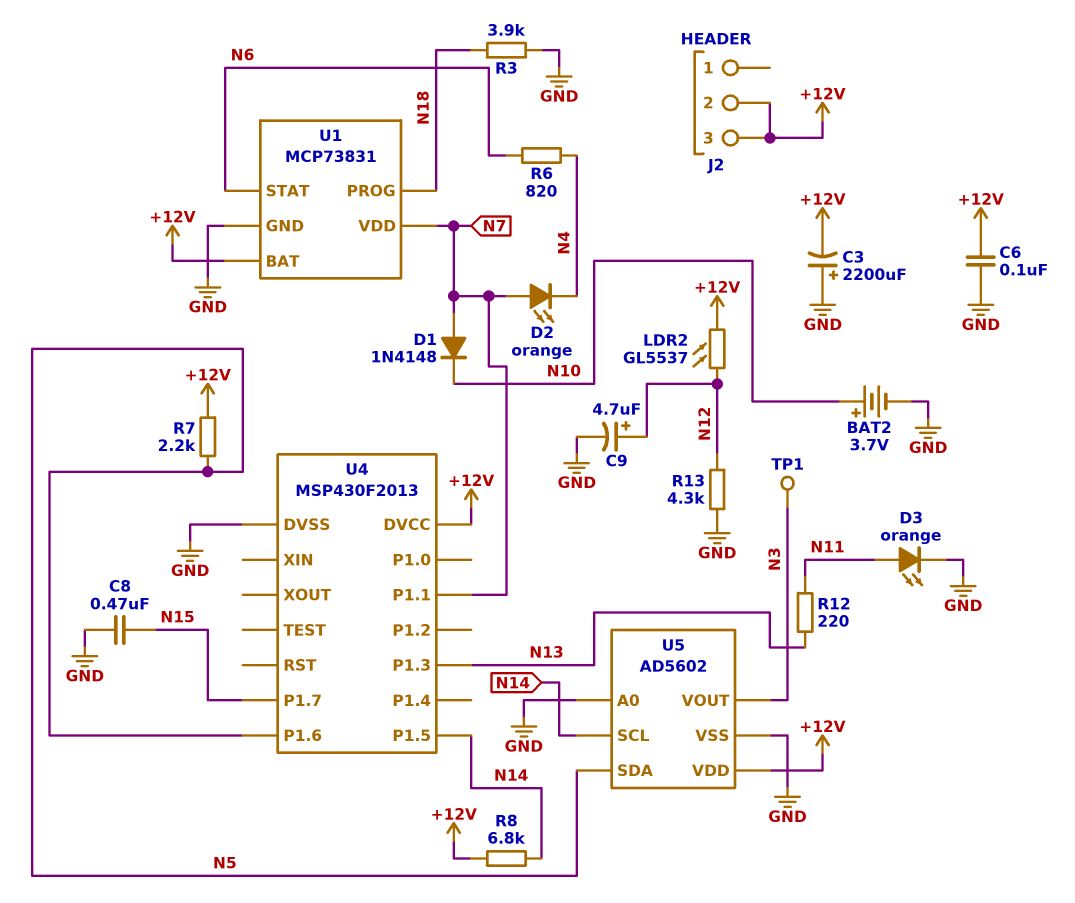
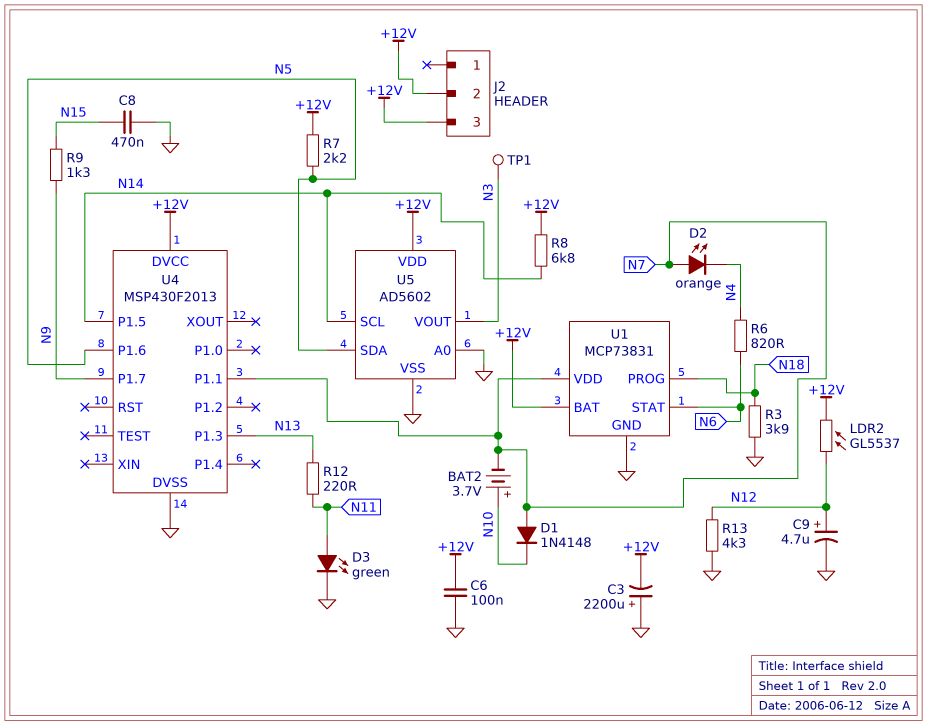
BAT2: 3.7V (plus N10, minus GND) -> 3.7V (plus N10, minus N7)
D3: LED orange (A N11, K GND) -> LED green (A N11, K GND)
R9: none -> 1.3k (N9, N15)
U4 pin P1.7: N15 -> N9

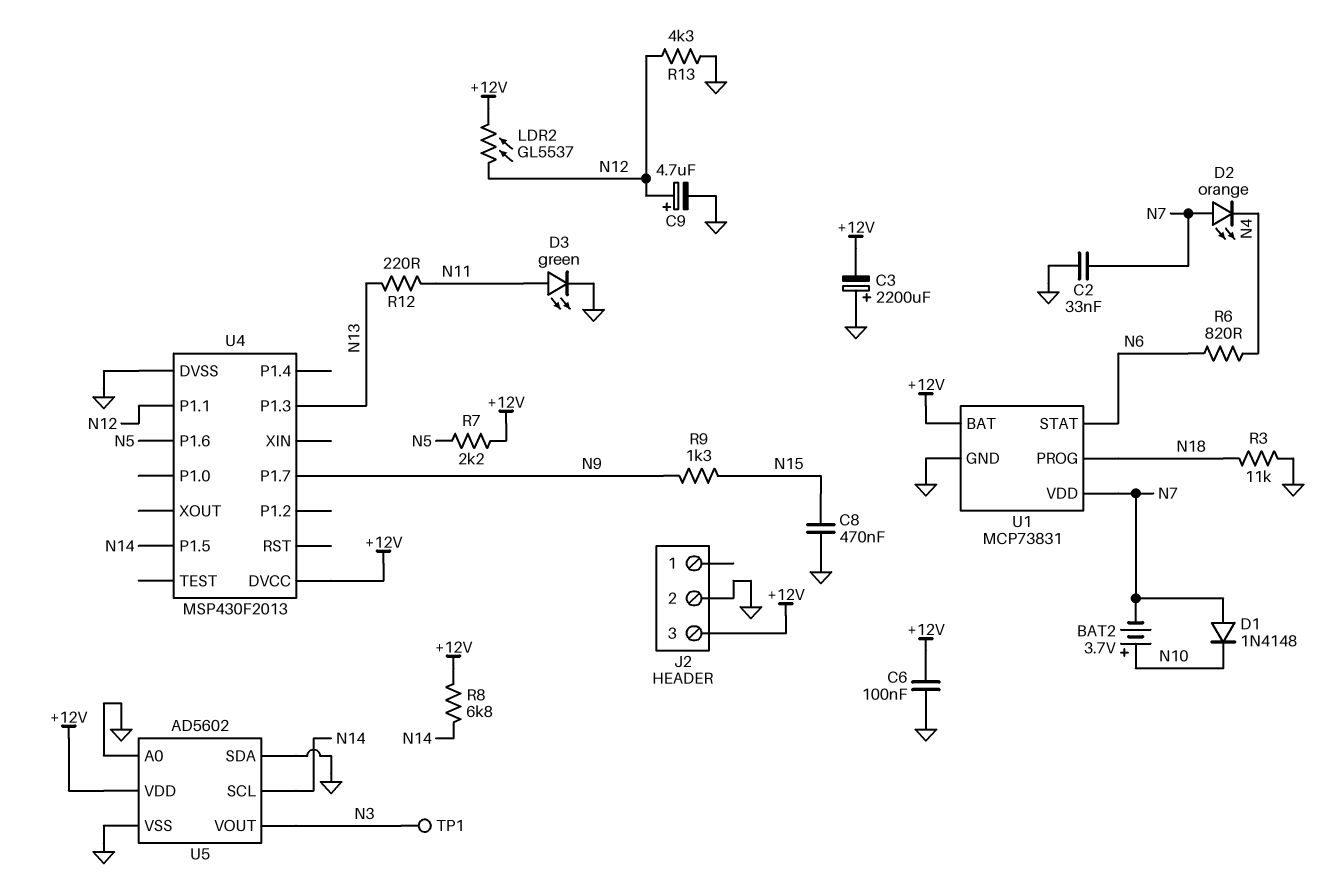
C2: none -> 33nF (GND, N7)
J2 pin 2: +12V -> GND
R3: 3.9k (GND, N18) -> 11k (GND, N18)
U4 pin P1.1: N7 -> N12
U5 pin SDA: N5 -> GND

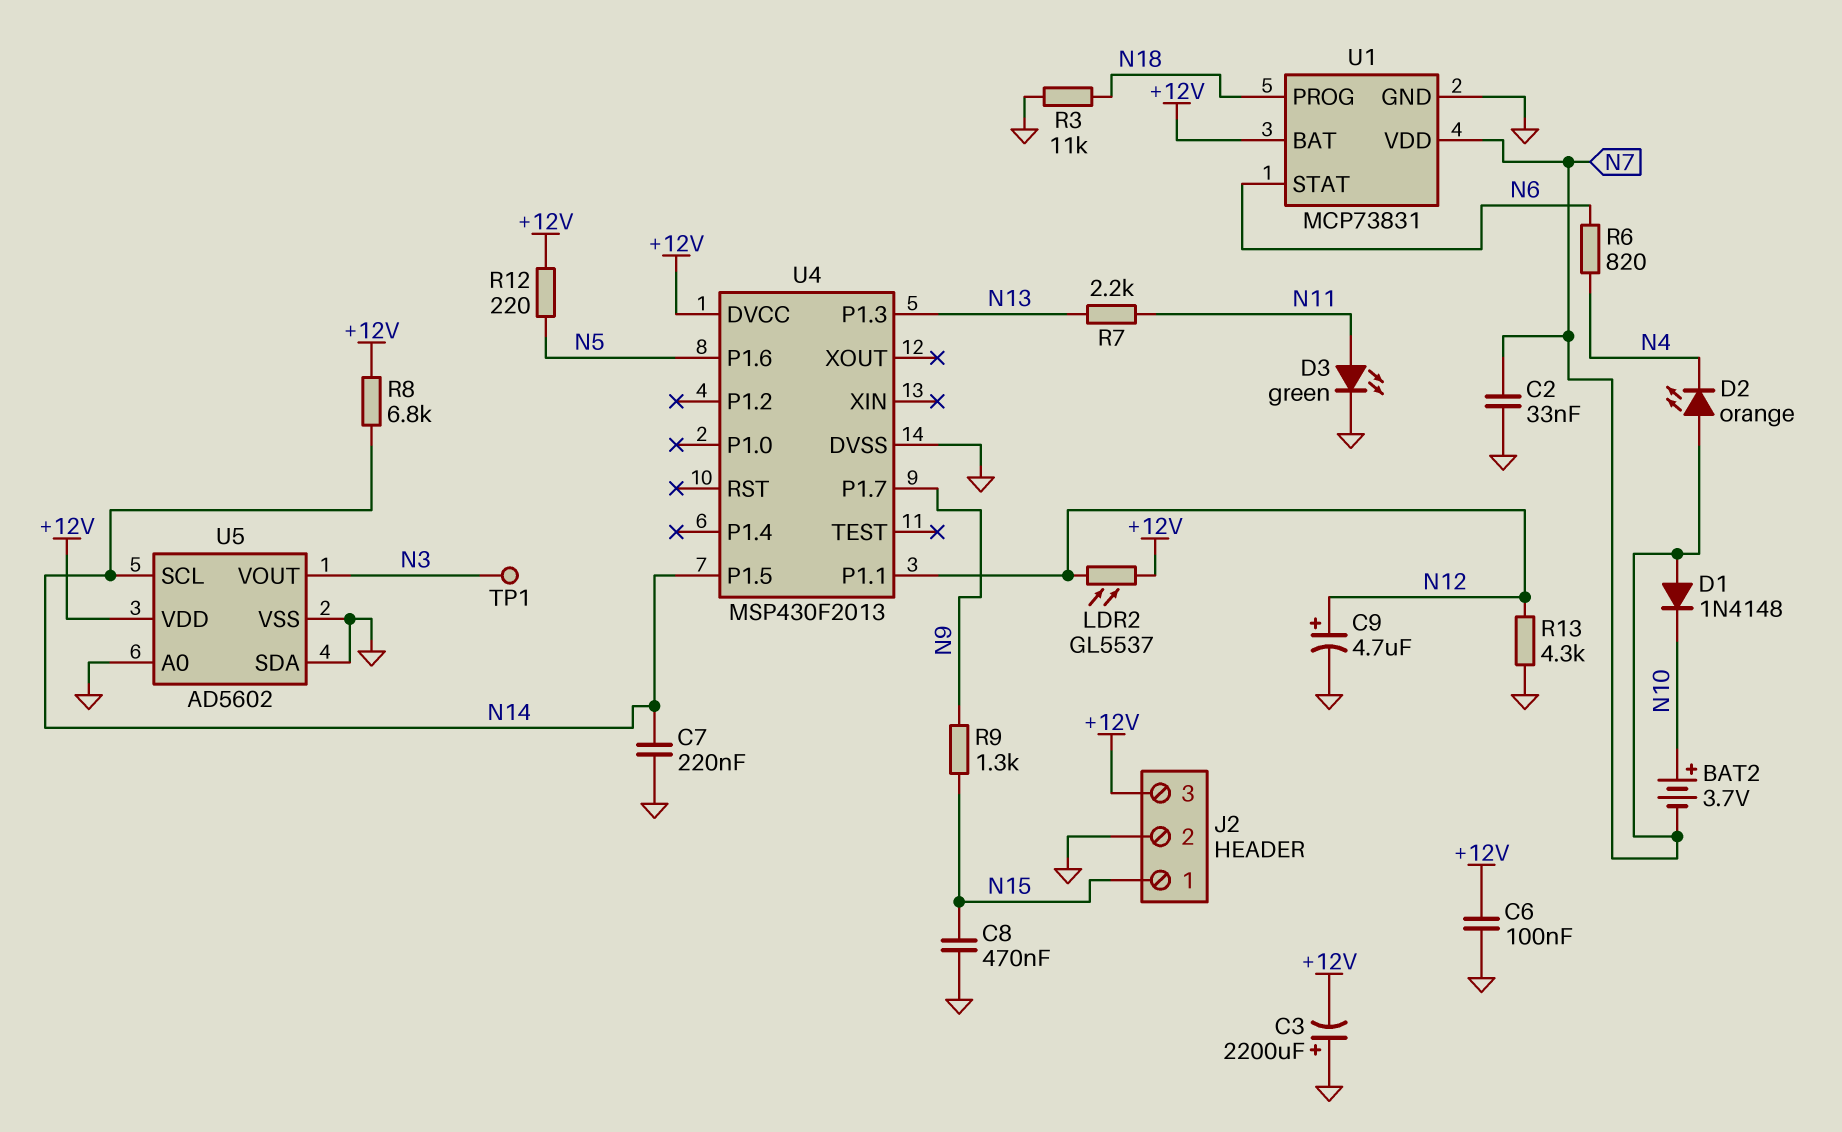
C7: none -> 220nF (GND, N14)
J2 pin 1: none -> N15
R7: 2.2k (+12V, N5) -> 2.2k (N11, N13)
R12: 220 (N11, N13) -> 220 (+12V, N5)

